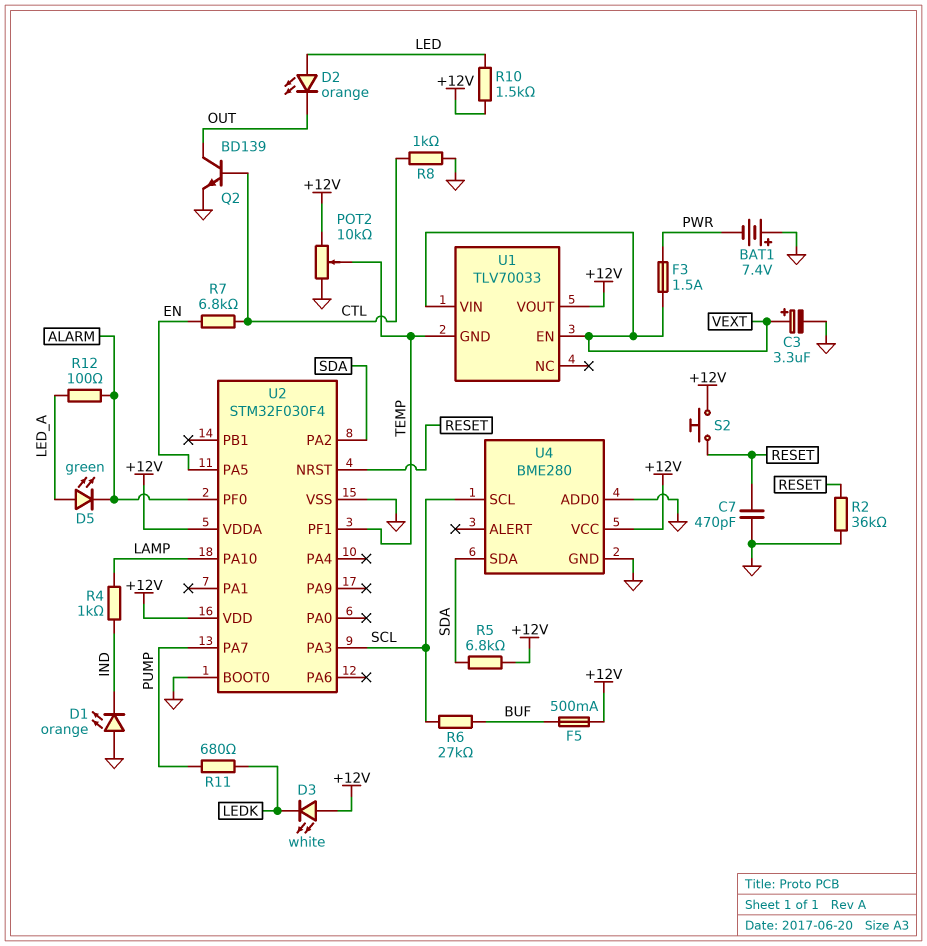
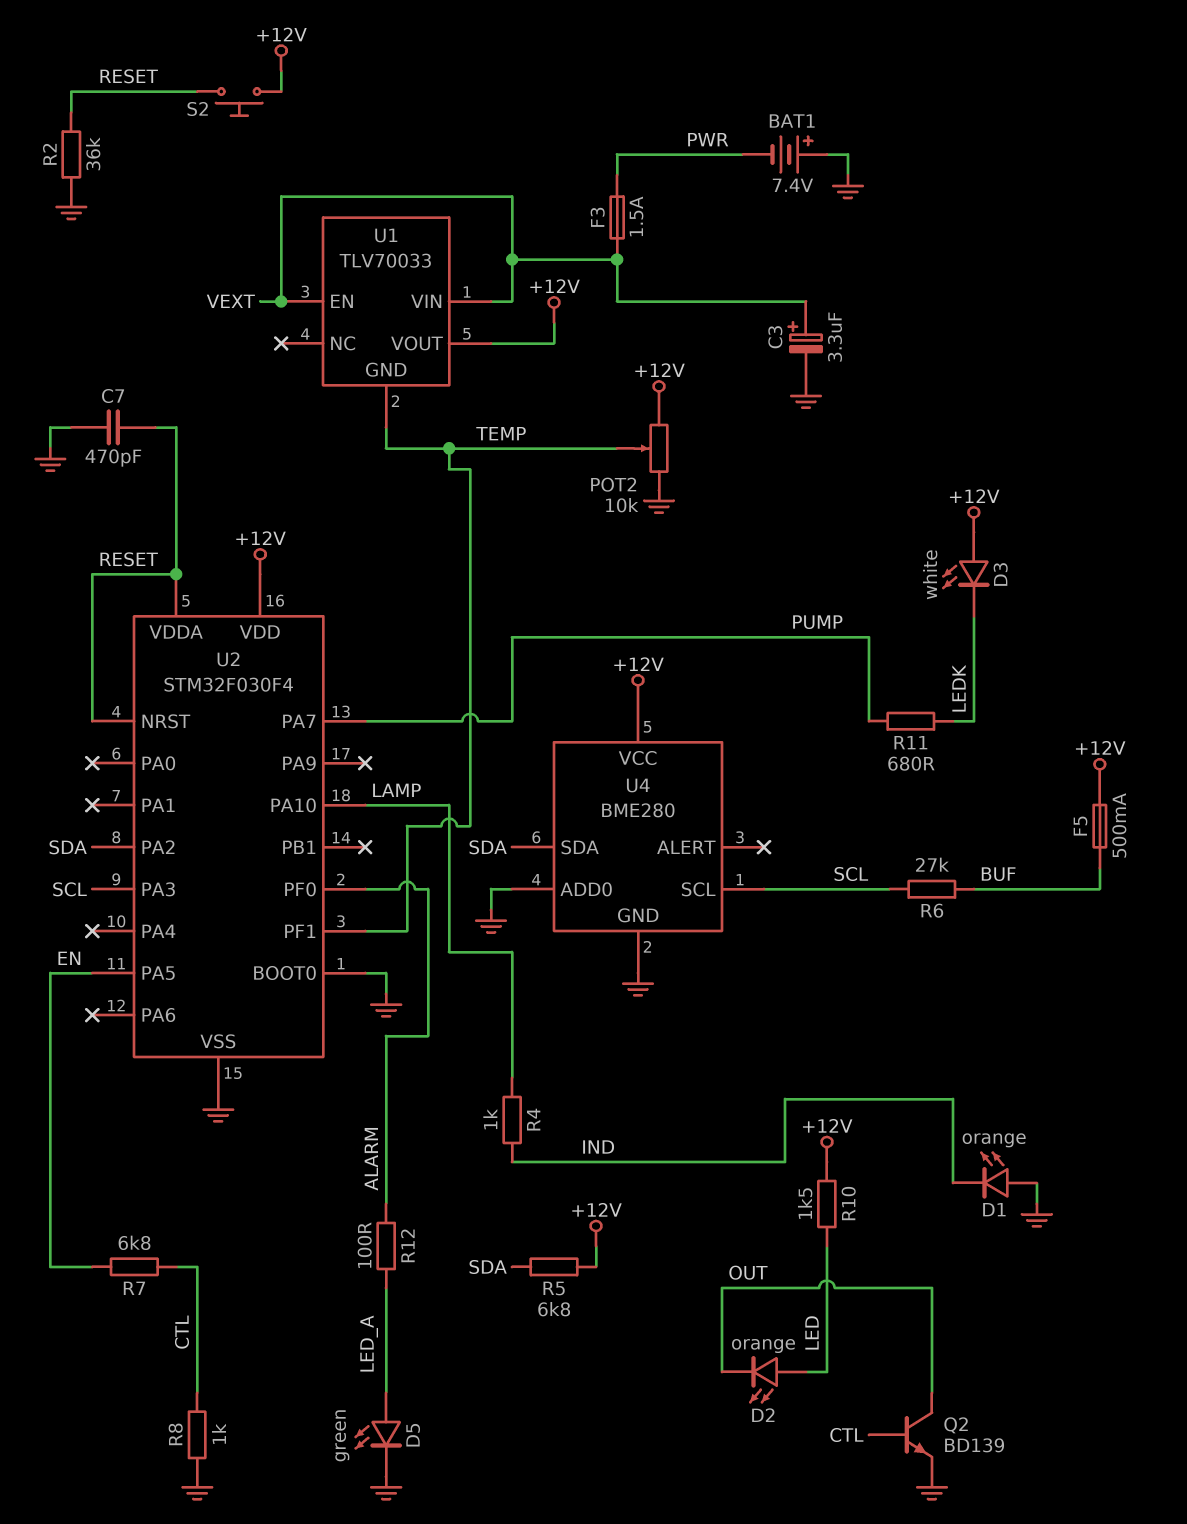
D5: LED green (A LED_A, K ALARM) -> LED green (A LED_A, K GND)
U2 pin VDDA: +12V -> RESET

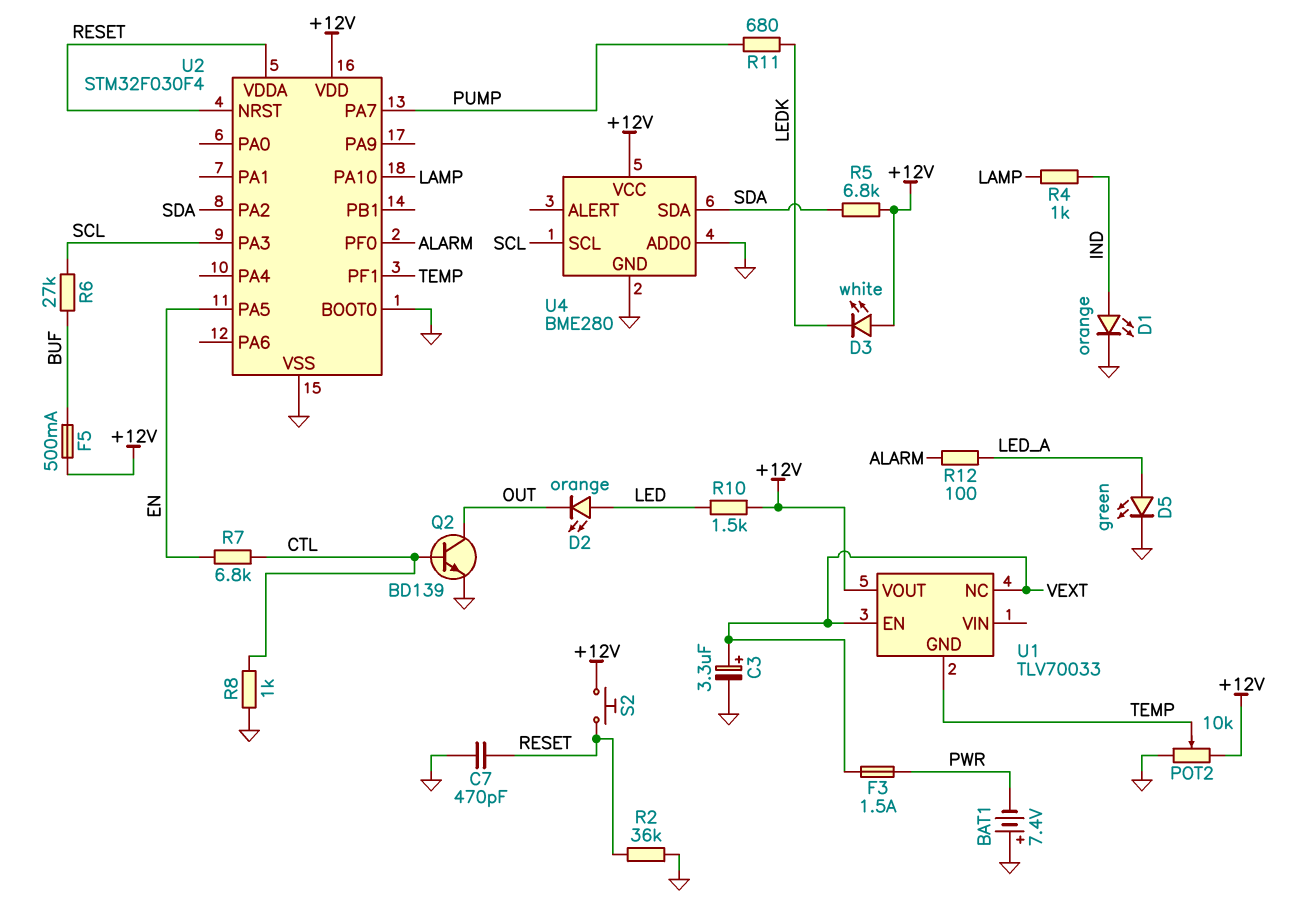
D1: LED orange (A GND, K IND) -> LED orange (A IND, K GND)
U1 pin NC: none -> VEXT
U1 pin VIN: VEXT -> none

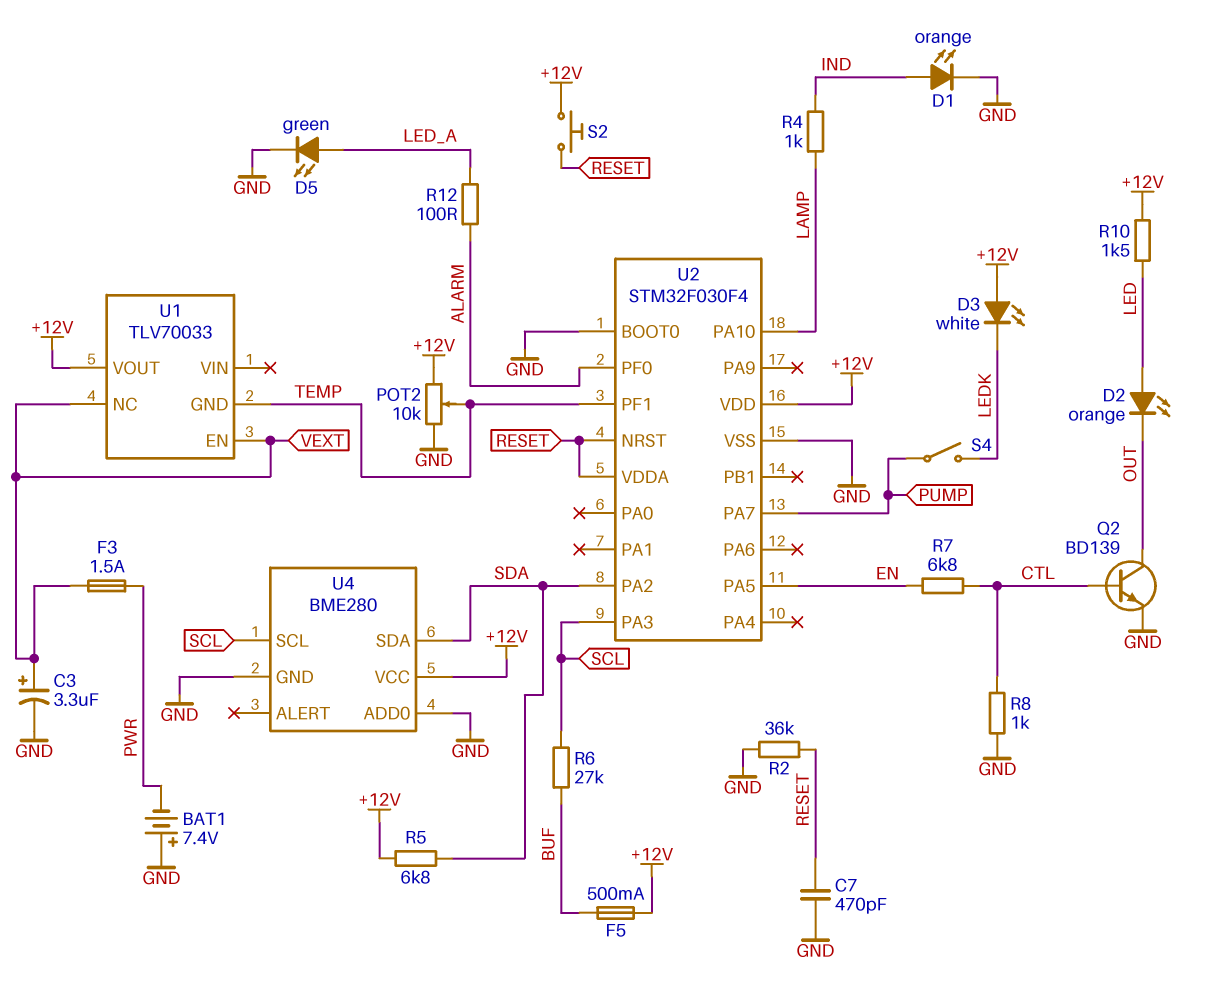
R11: 680 (LEDK, PUMP) -> none
S4: none -> switch (LEDK, PUMP)

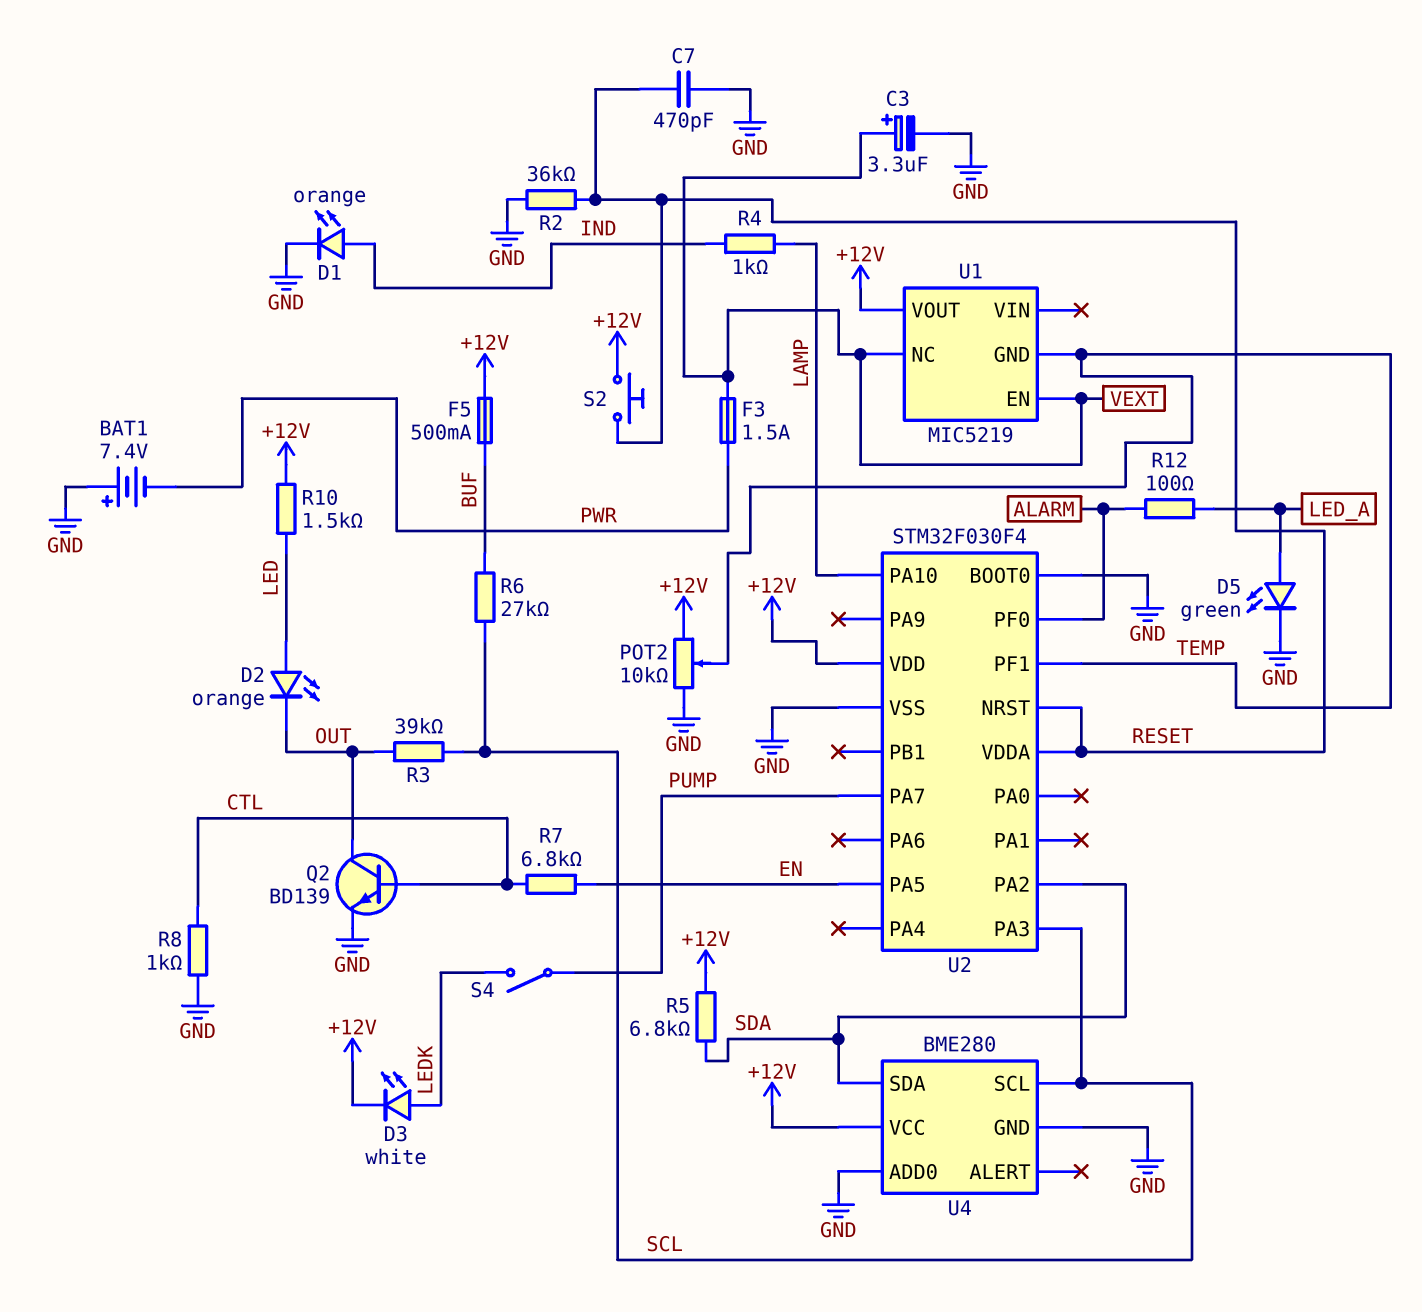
D3: LED white (A +12V, K LEDK) -> LED white (A LEDK, K +12V)
R3: none -> 39k (OUT, SCL)
U1: TLV70033 -> MIC5219

